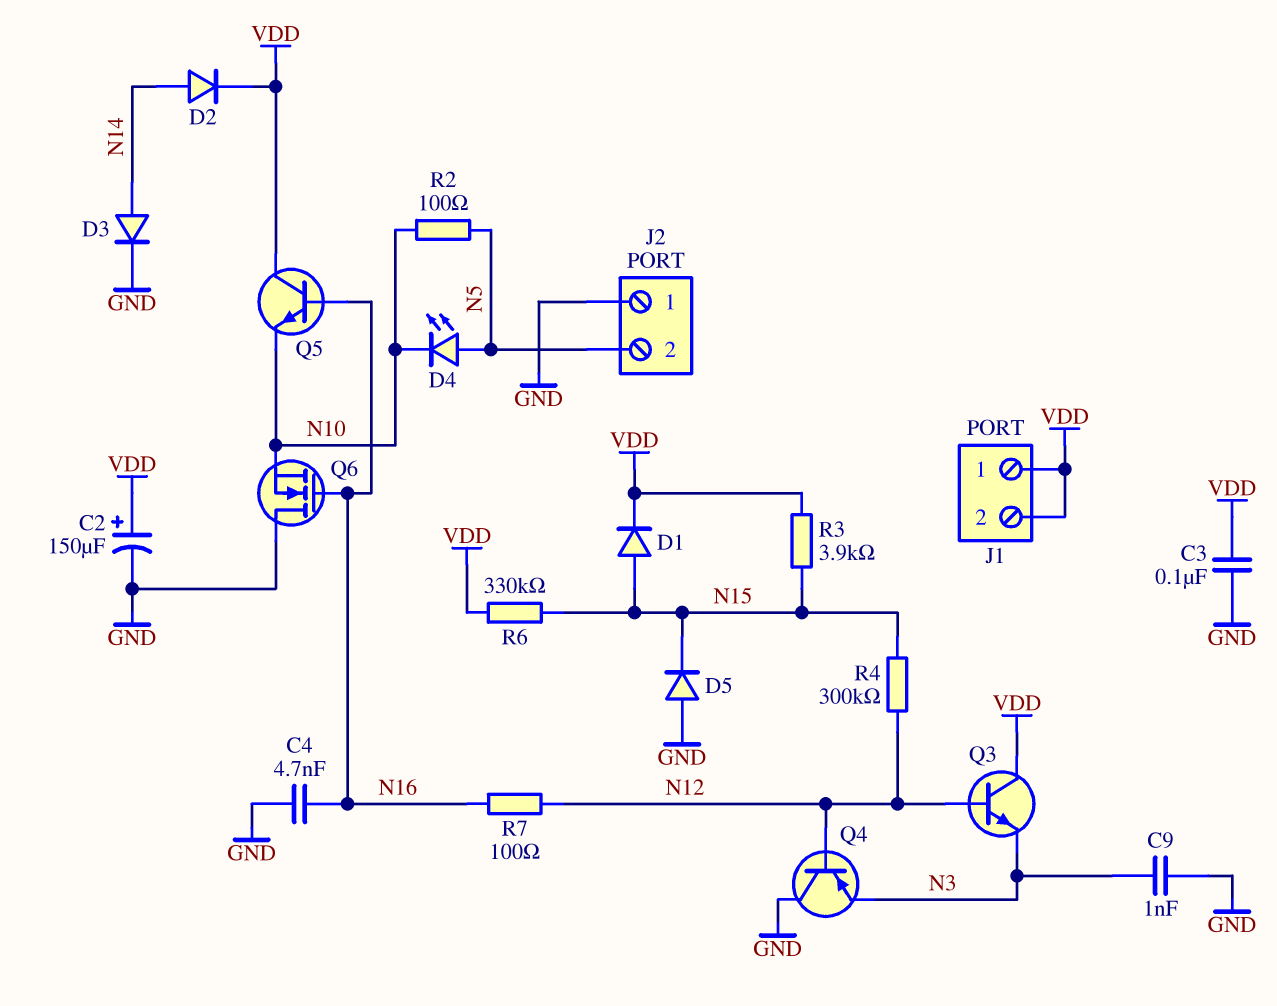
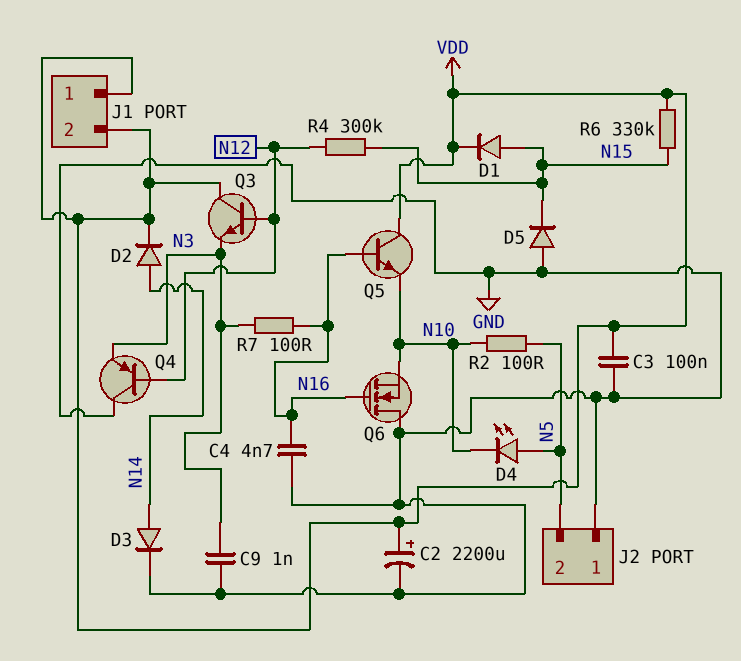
C2: 150uF (plus VDD, minus GND) -> 2200uF (plus VDD, minus GND)
R3: 3.9k (N15, VDD) -> none
R7: 100 (N12, N16) -> 100 (N3, N16)

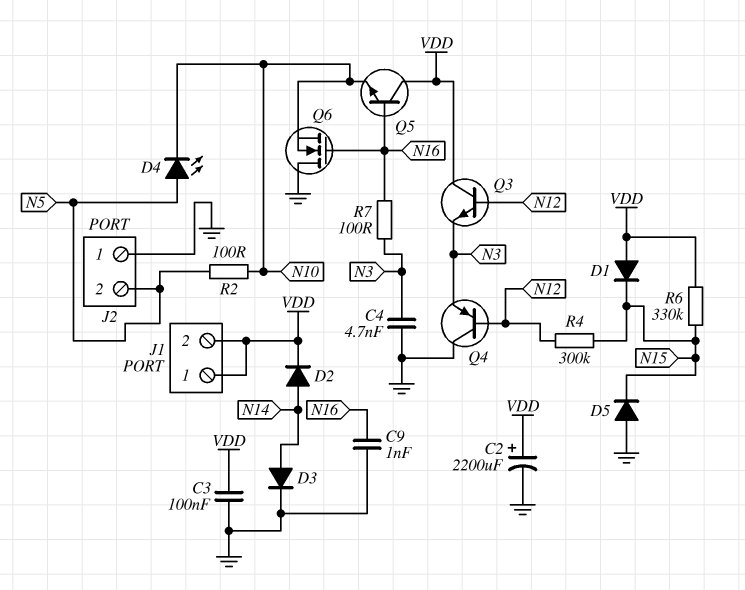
C4: 4.7nF (GND, N16) -> 4.7nF (GND, N3)
C9: 1nF (GND, N3) -> 1nF (GND, N16)
D1: diode (A N15, K VDD) -> diode (A VDD, K N15)

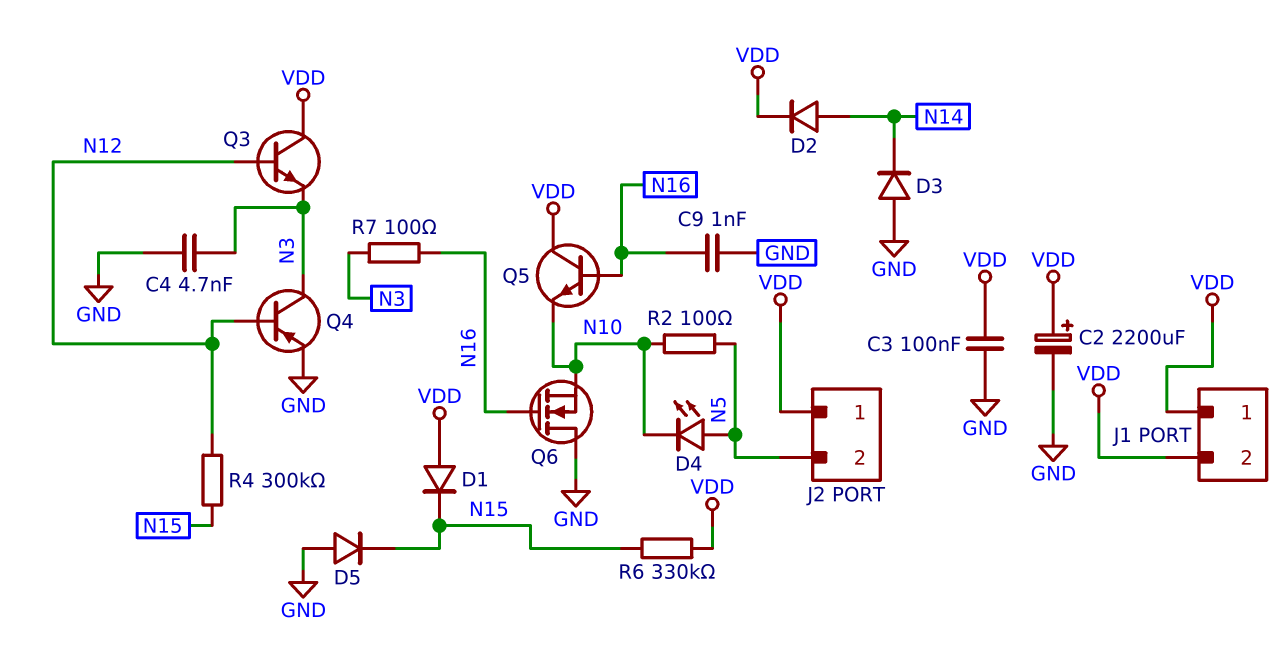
D3: diode (A N14, K GND) -> diode (A GND, K N14)
J2 pin 1: GND -> VDD
Q4: PNP (B N12, C GND, E N3) -> PNP (B N12, C N3, E GND)

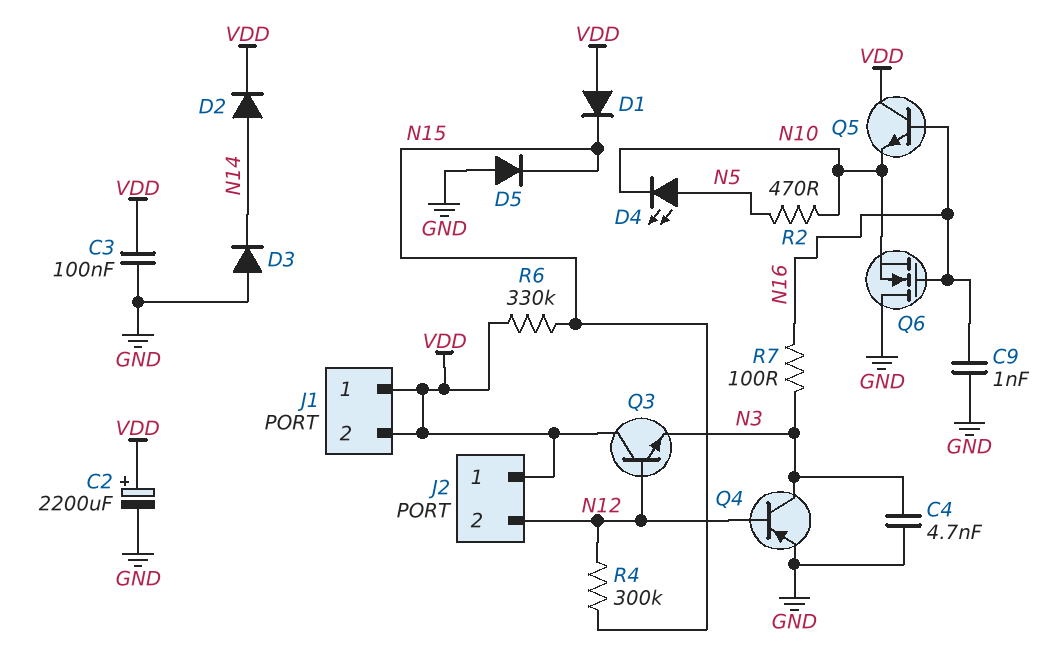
J2 pin 2: N5 -> N12
R2: 100 (N5, N10) -> 470 (N5, N10)

